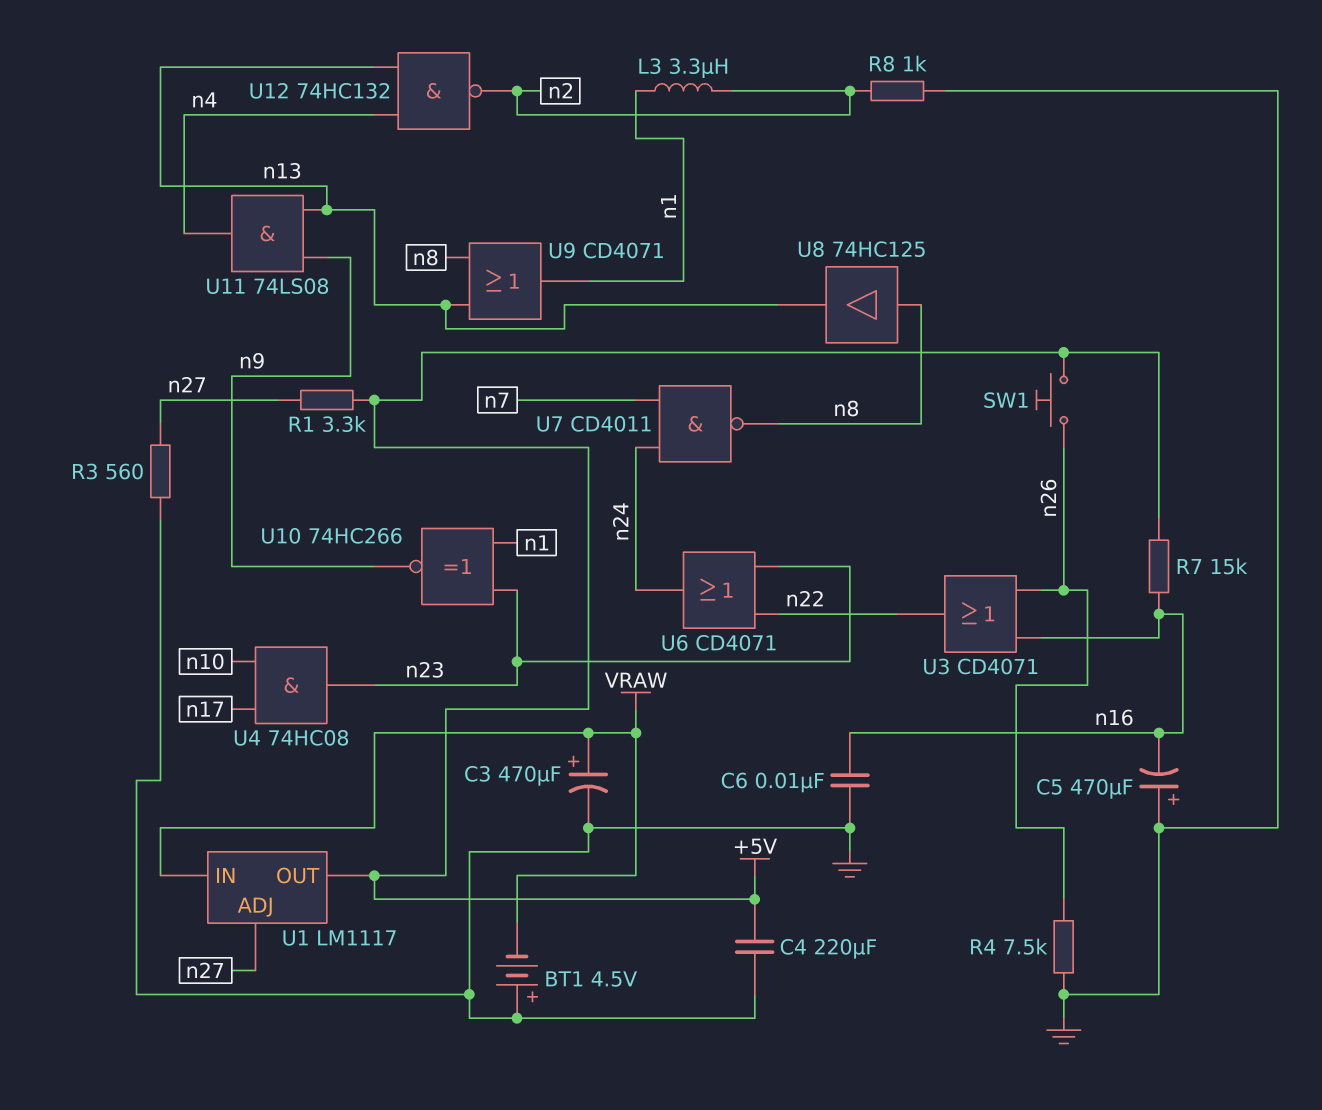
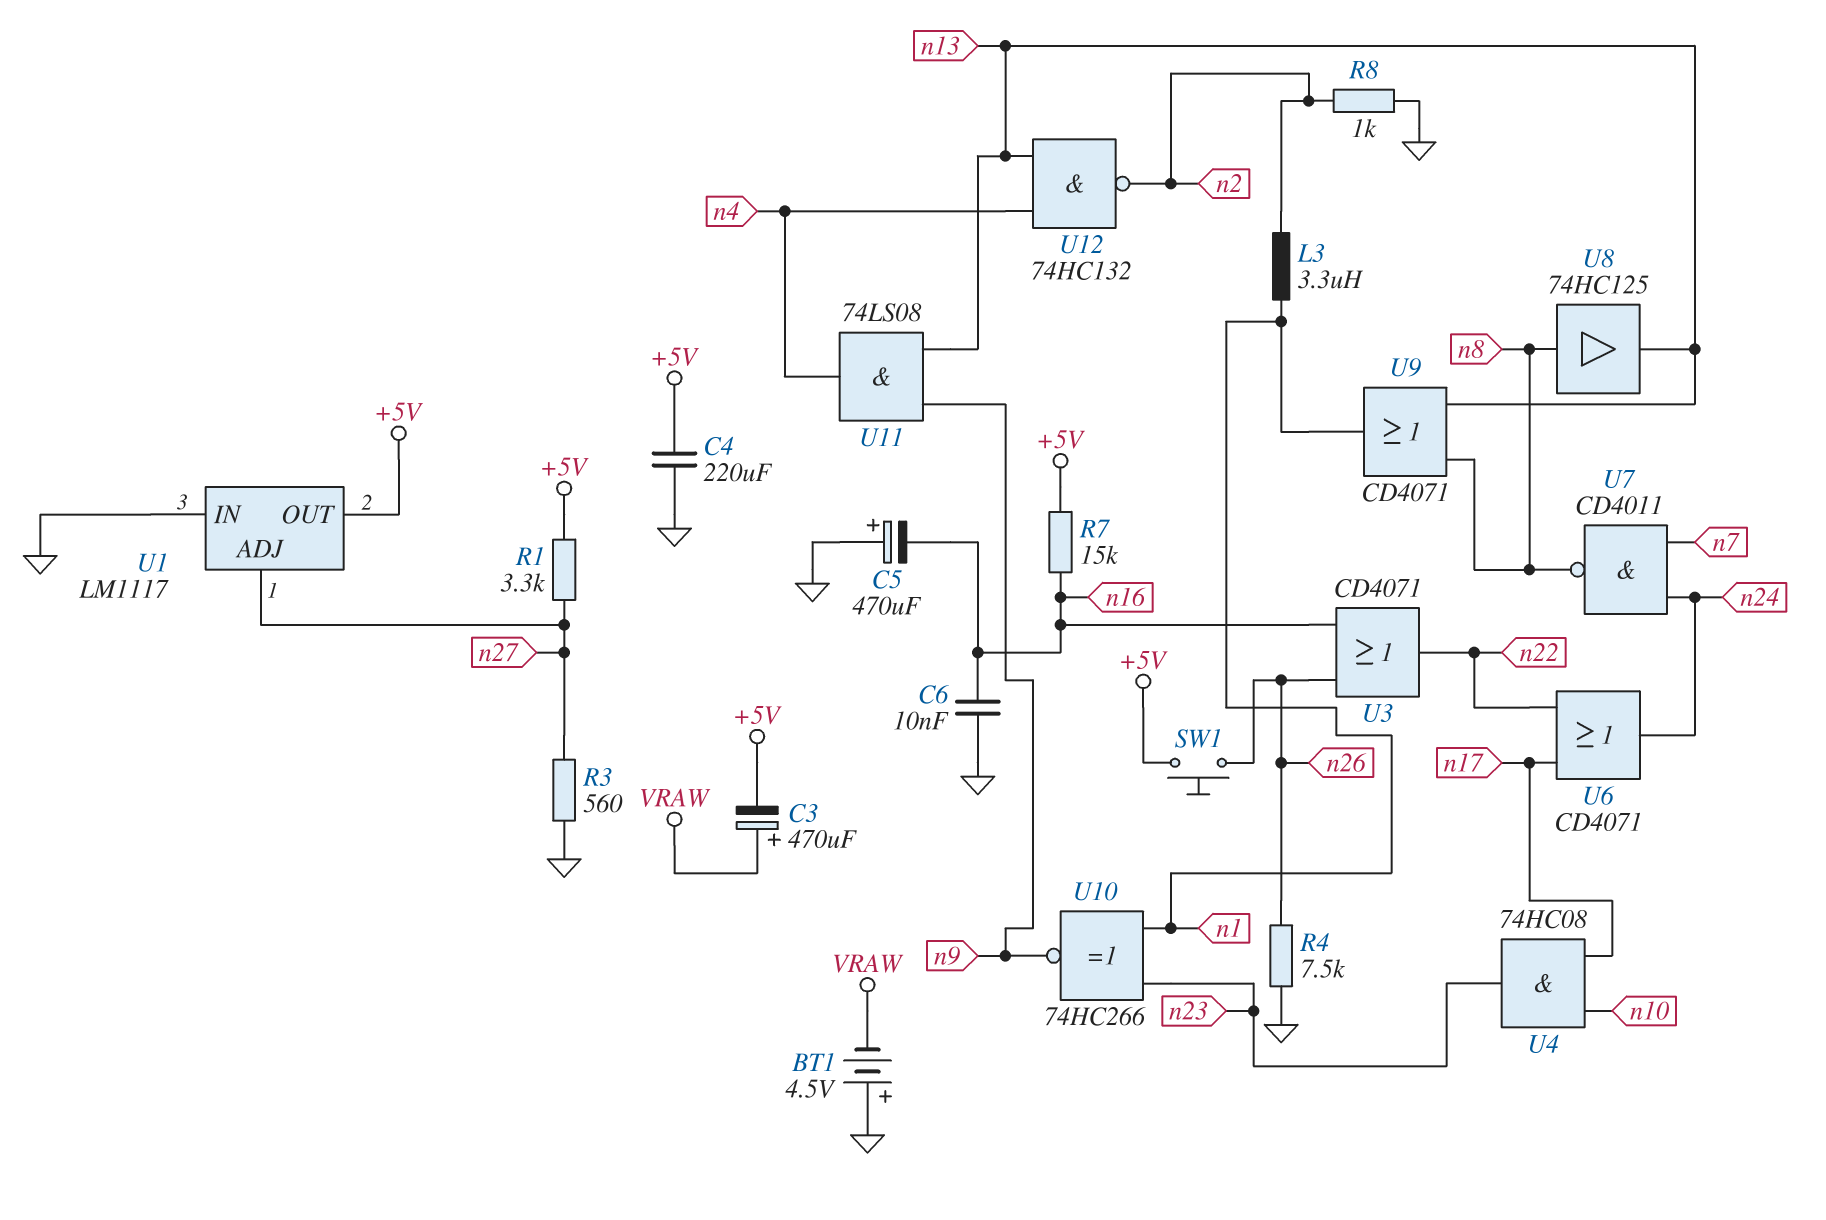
C3: 470uF (plus VRAW, minus GND) -> 470uF (plus VRAW, minus +5V)
U1 pin IN: VRAW -> GND
U6: OR CD4071 (in n22, in n23, out n24) -> OR CD4071 (in n17, in n22, out n24)

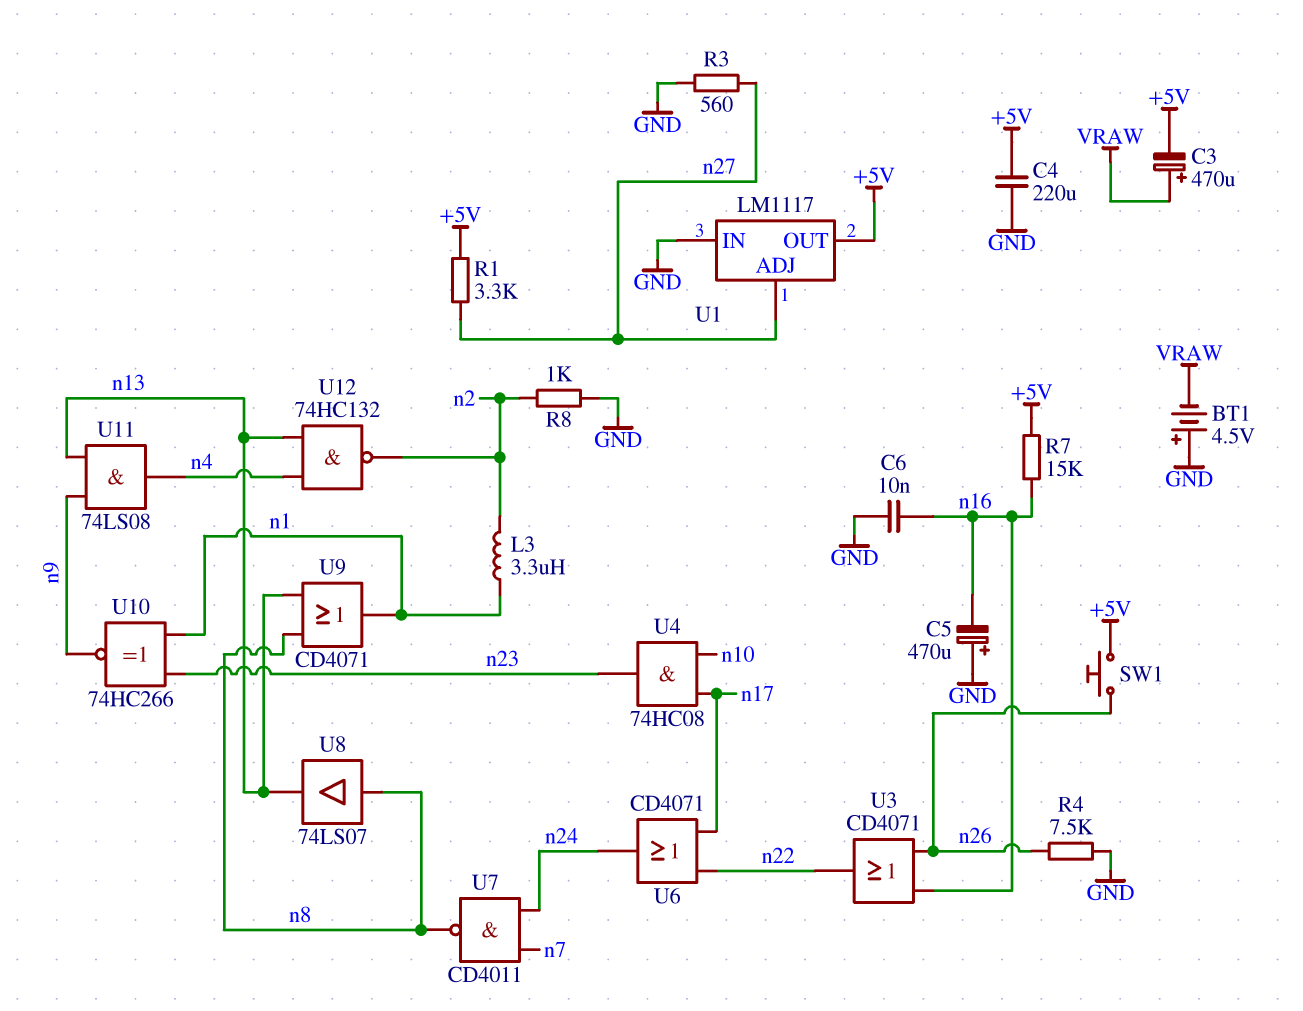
U8: buffer 74HC125 (in n8, out n13) -> buffer 74LS07 (in n8, out n13)

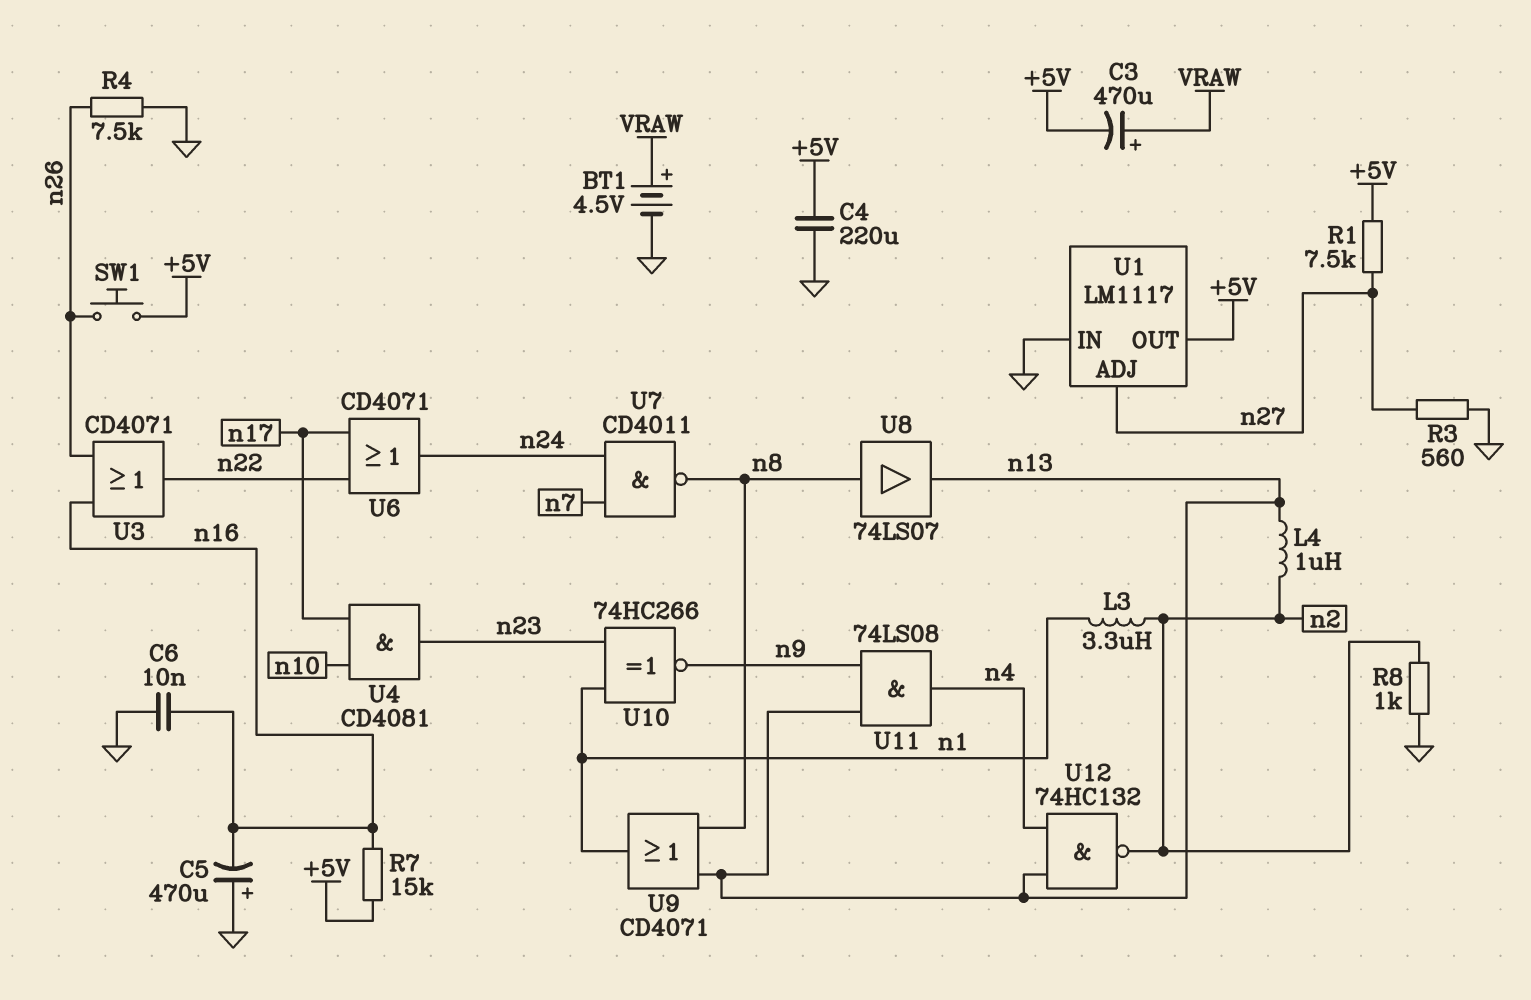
BT1: 4.5V (plus GND, minus VRAW) -> 4.5V (plus VRAW, minus GND)
L4: none -> 1uH (n2, n13)
R1: 3.3k (+5V, n27) -> 7.5k (+5V, n27)
U4: AND 74HC08 (in n10, in n17, out n23) -> AND CD4081 (in n10, in n17, out n23)

